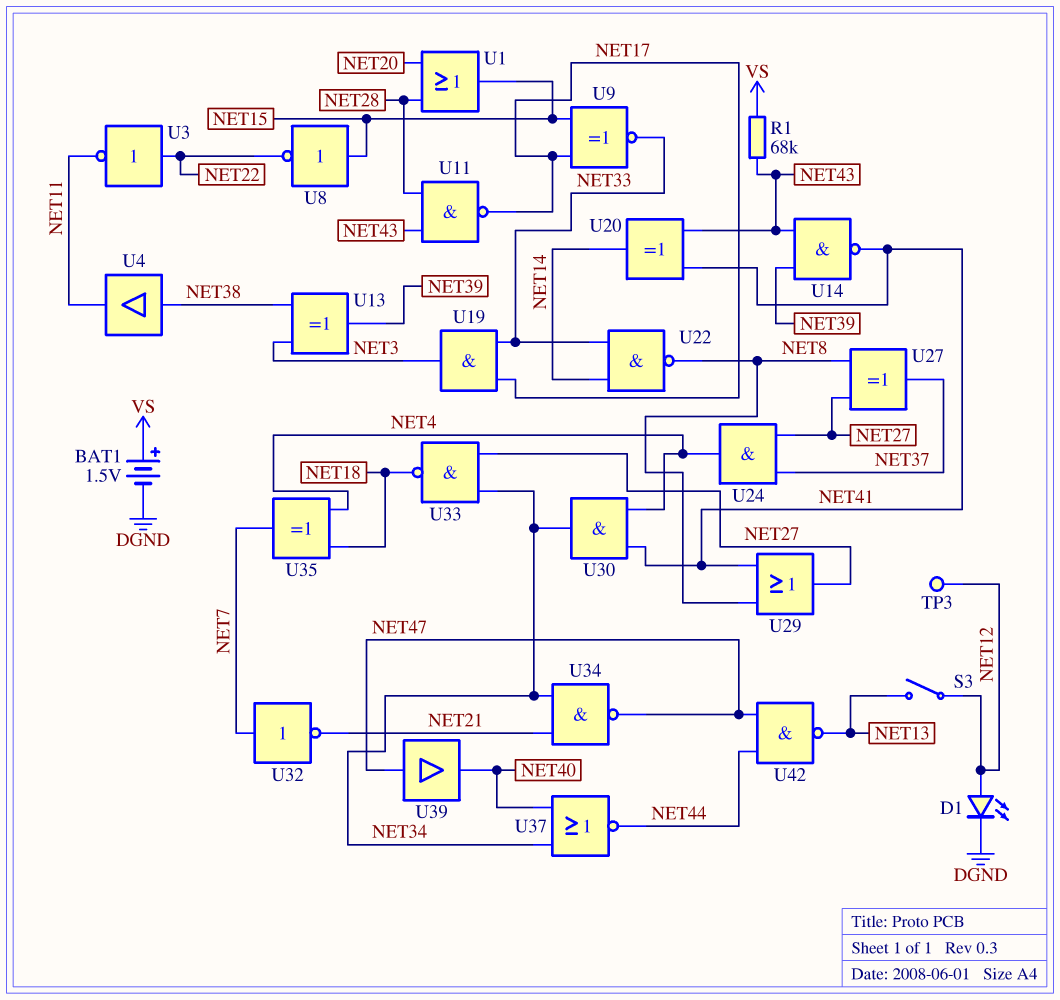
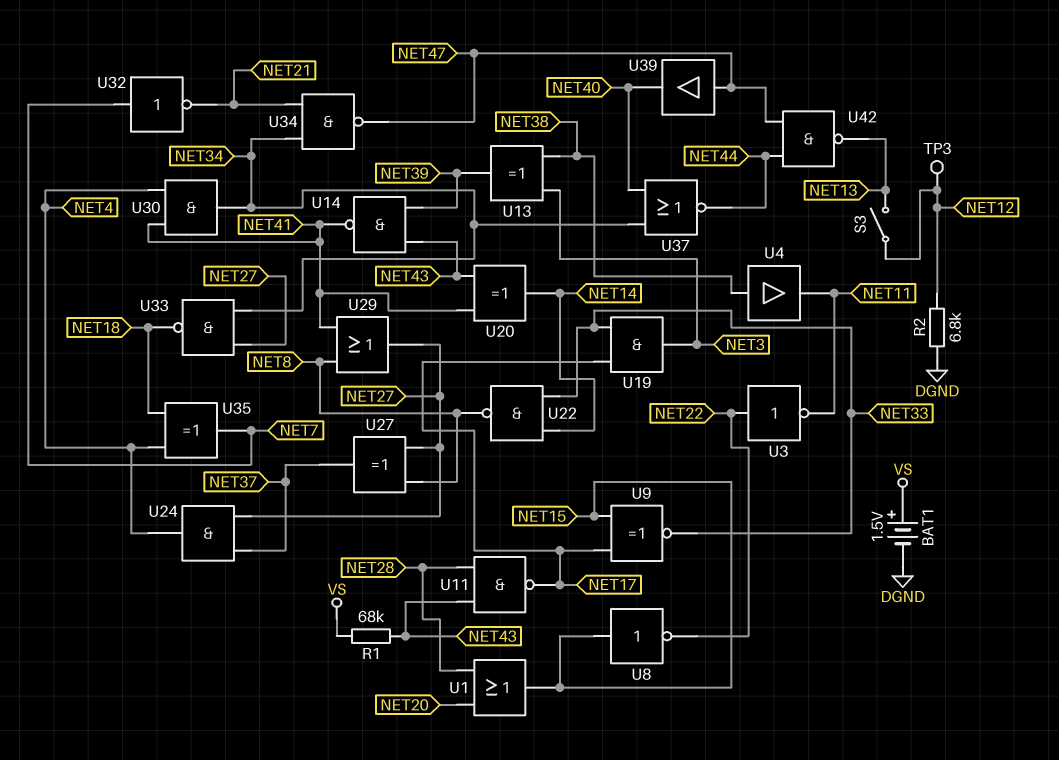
D1: LED (A NET12, K DGND) -> none
R2: none -> 6.8k (DGND, NET12)

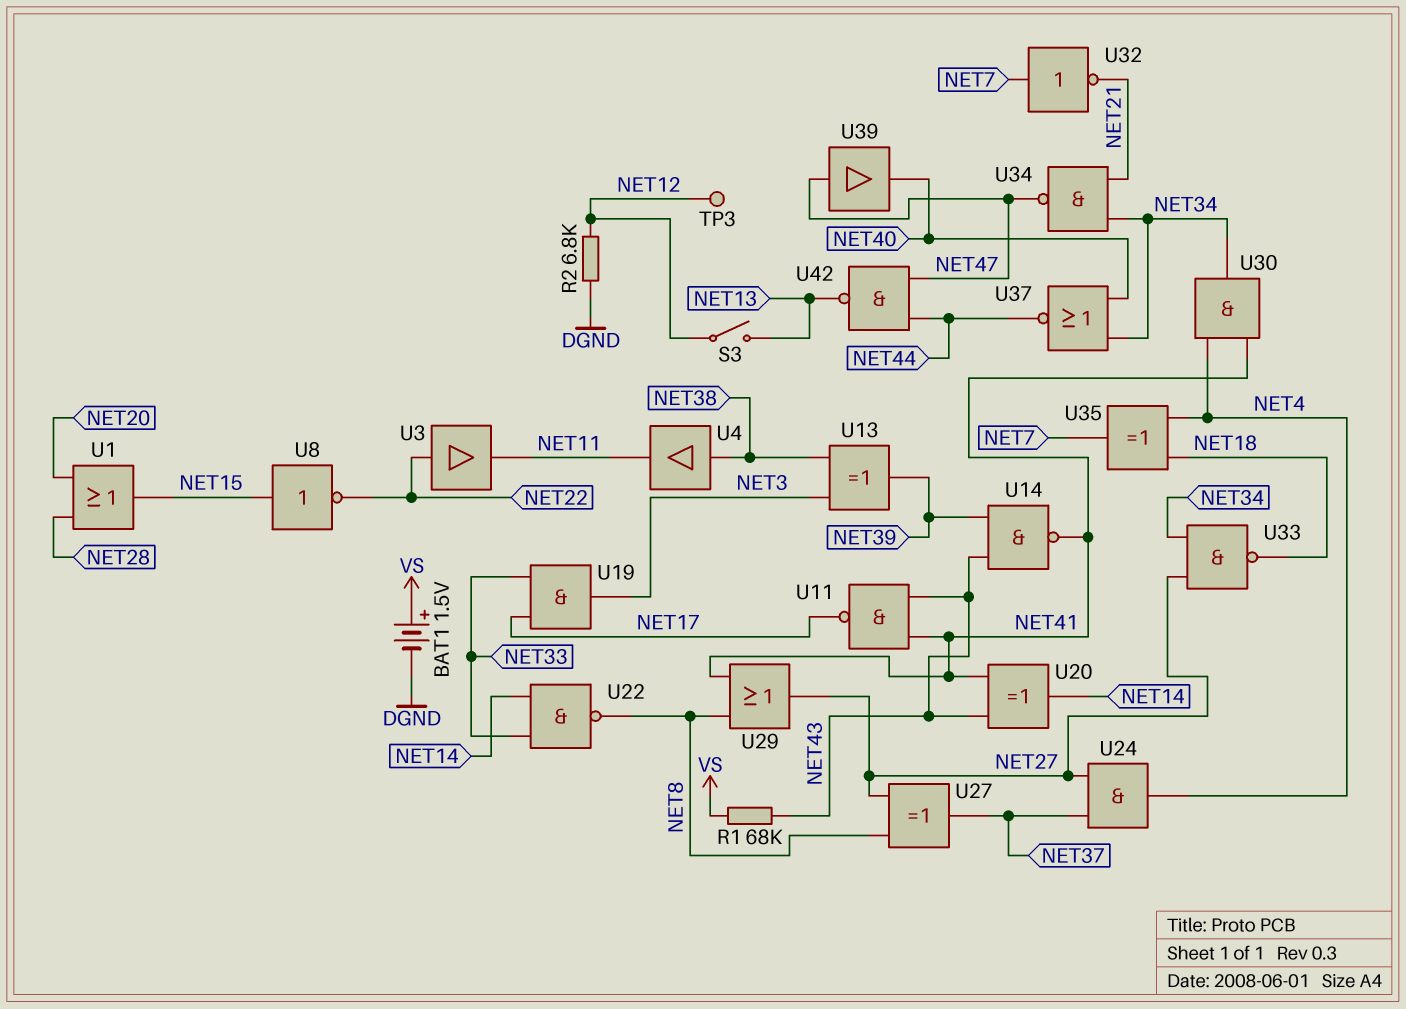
U3: NOT (in NET22, out NET11) -> buffer (in NET22, out NET11)
U9: XNOR (in NET15, in NET17, out NET33) -> none
U11: NAND (in NET28, in NET43, out NET17) -> NAND (in NET41, in NET43, out NET17)

